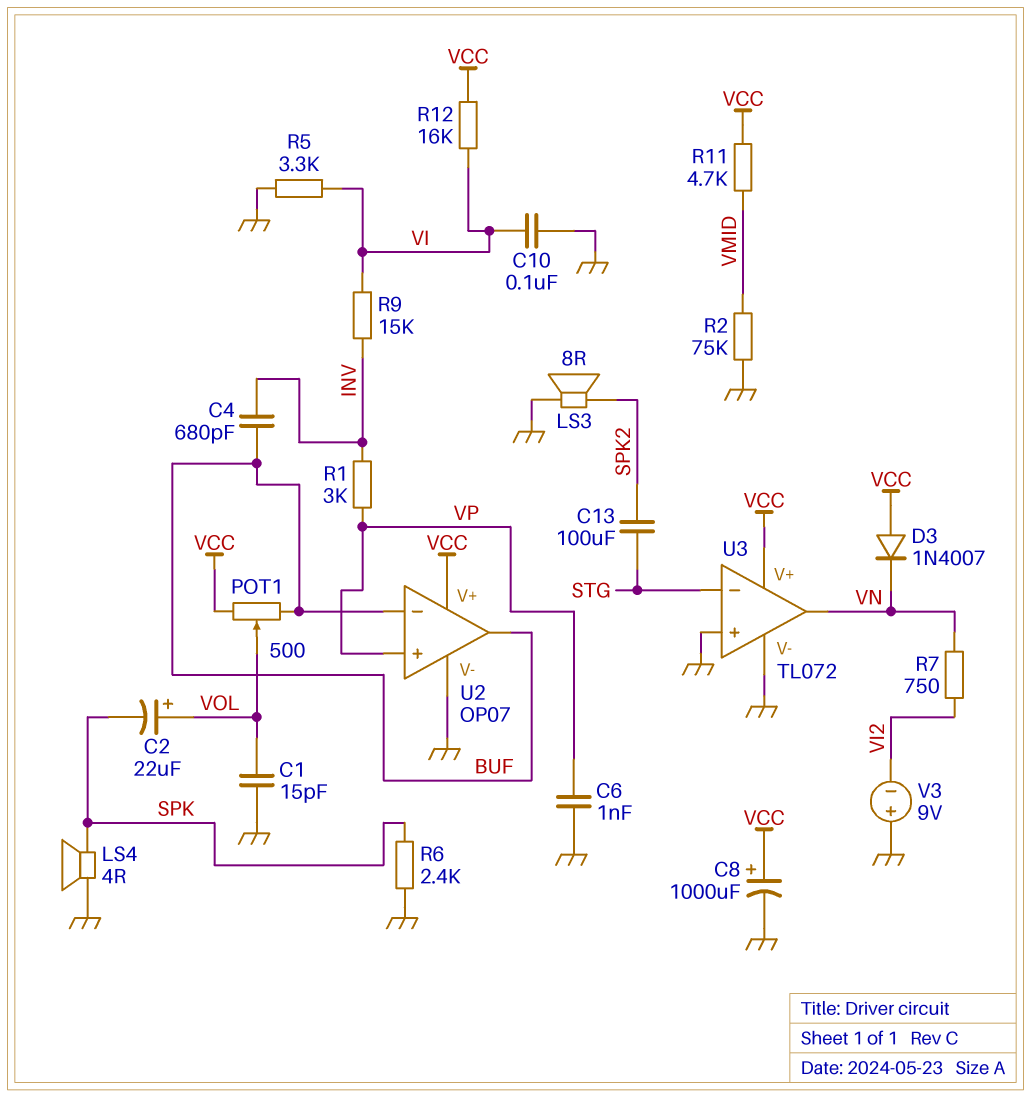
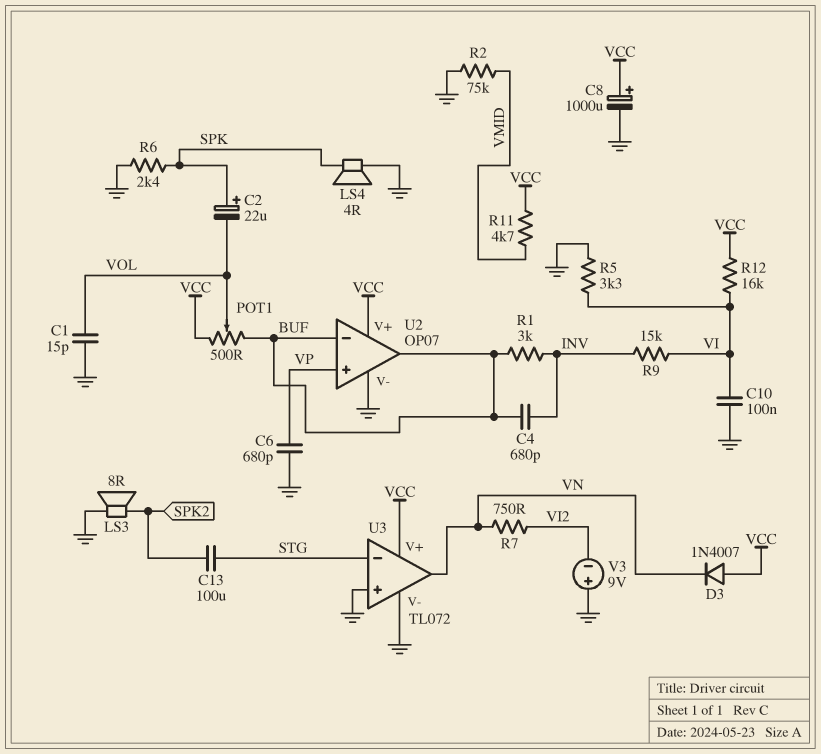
C2: 22uF (plus VOL, minus SPK) -> 22uF (plus SPK, minus VOL)
C6: 1nF (GND, VP) -> 680pF (GND, VP)
R1: 3k (INV, VP) -> 3k (BUF, INV)

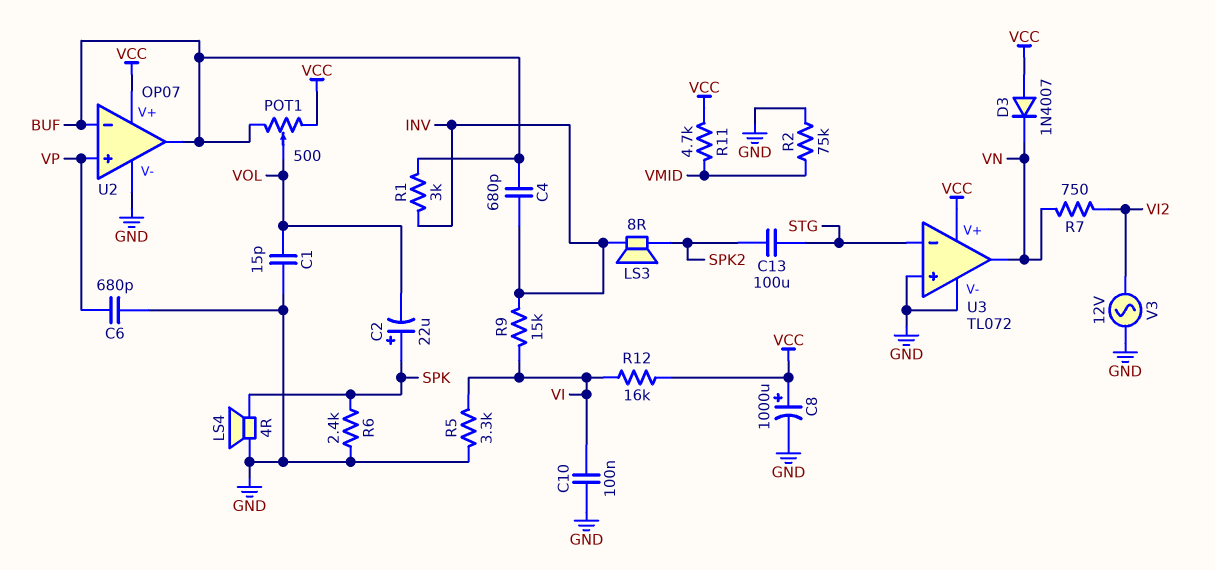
LS3: speaker 8R (GND, SPK2) -> speaker 8R (INV, SPK2)
V3: 9V (plus GND, minus VI2) -> AC 12V (GND, VI2)

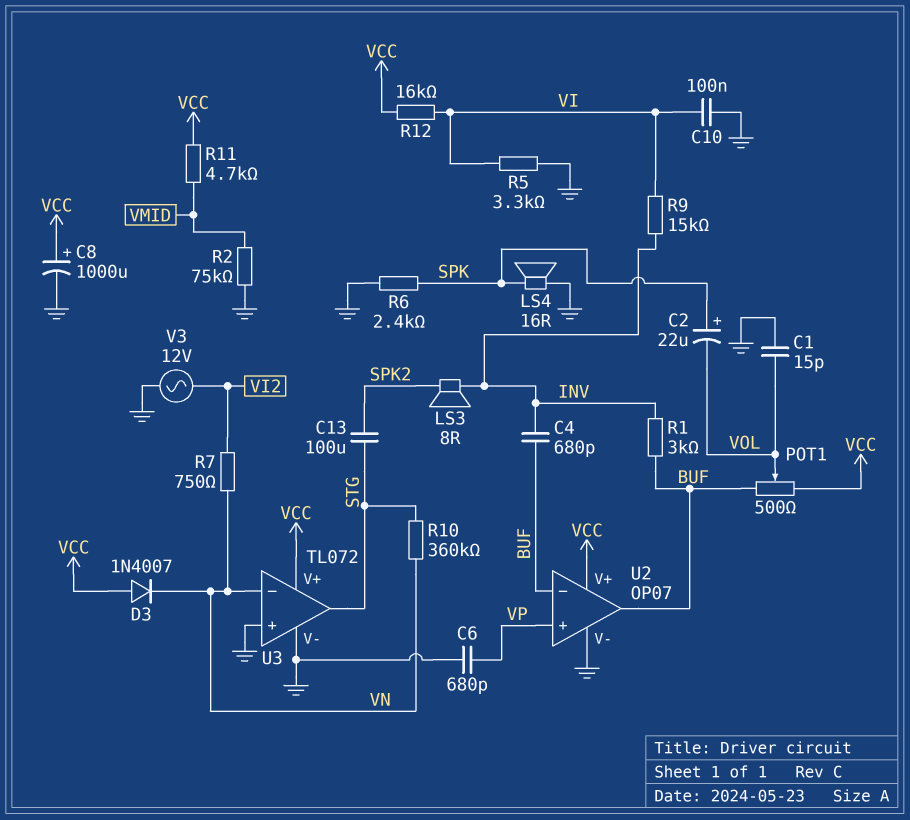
LS4: speaker 4R (GND, SPK) -> speaker 16R (GND, SPK)
R10: none -> 360k (STG, VN)
U3 pin in-: STG -> VN
U3 pin out: VN -> STG

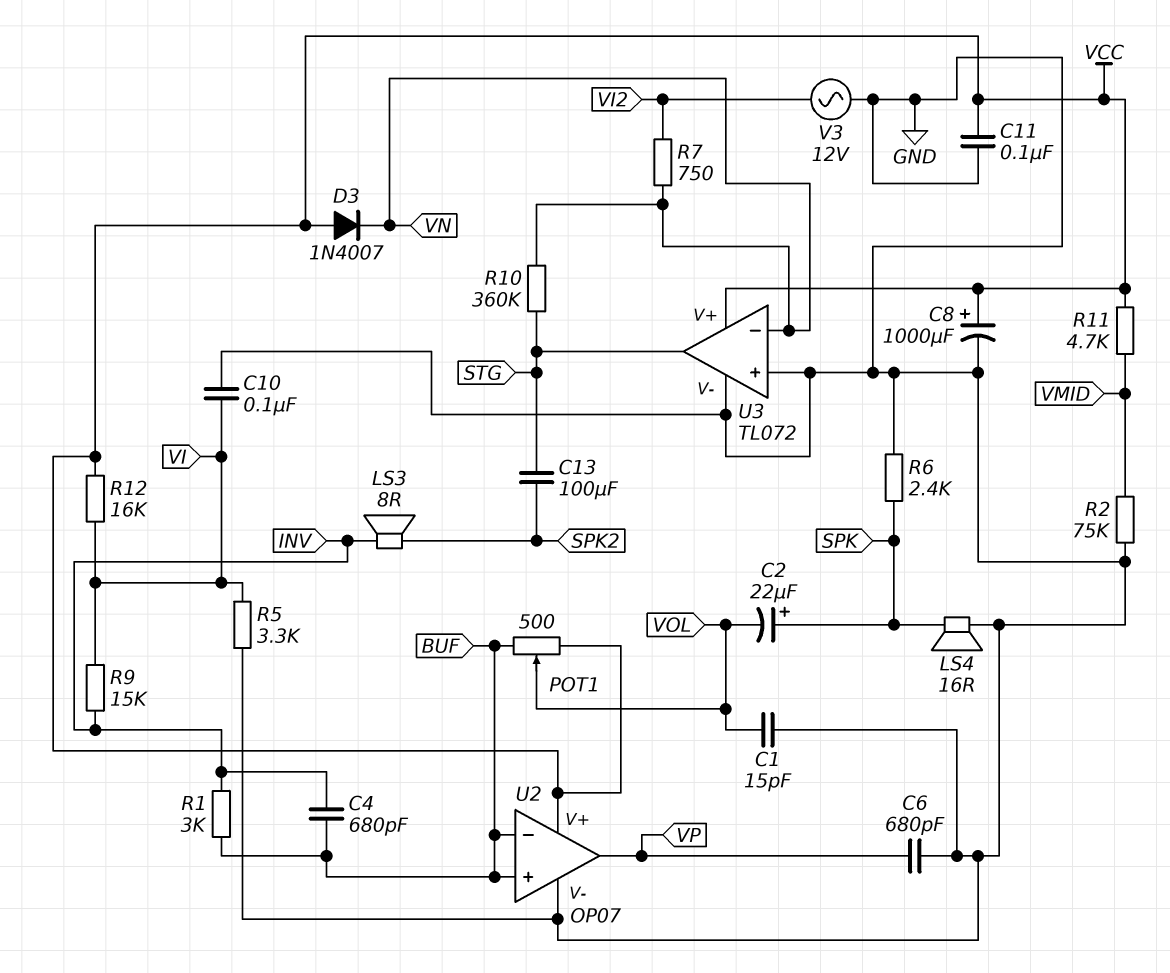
C11: none -> 100nF (GND, VCC)
U2 pin in+: VP -> BUF
U2 pin out: BUF -> VP

